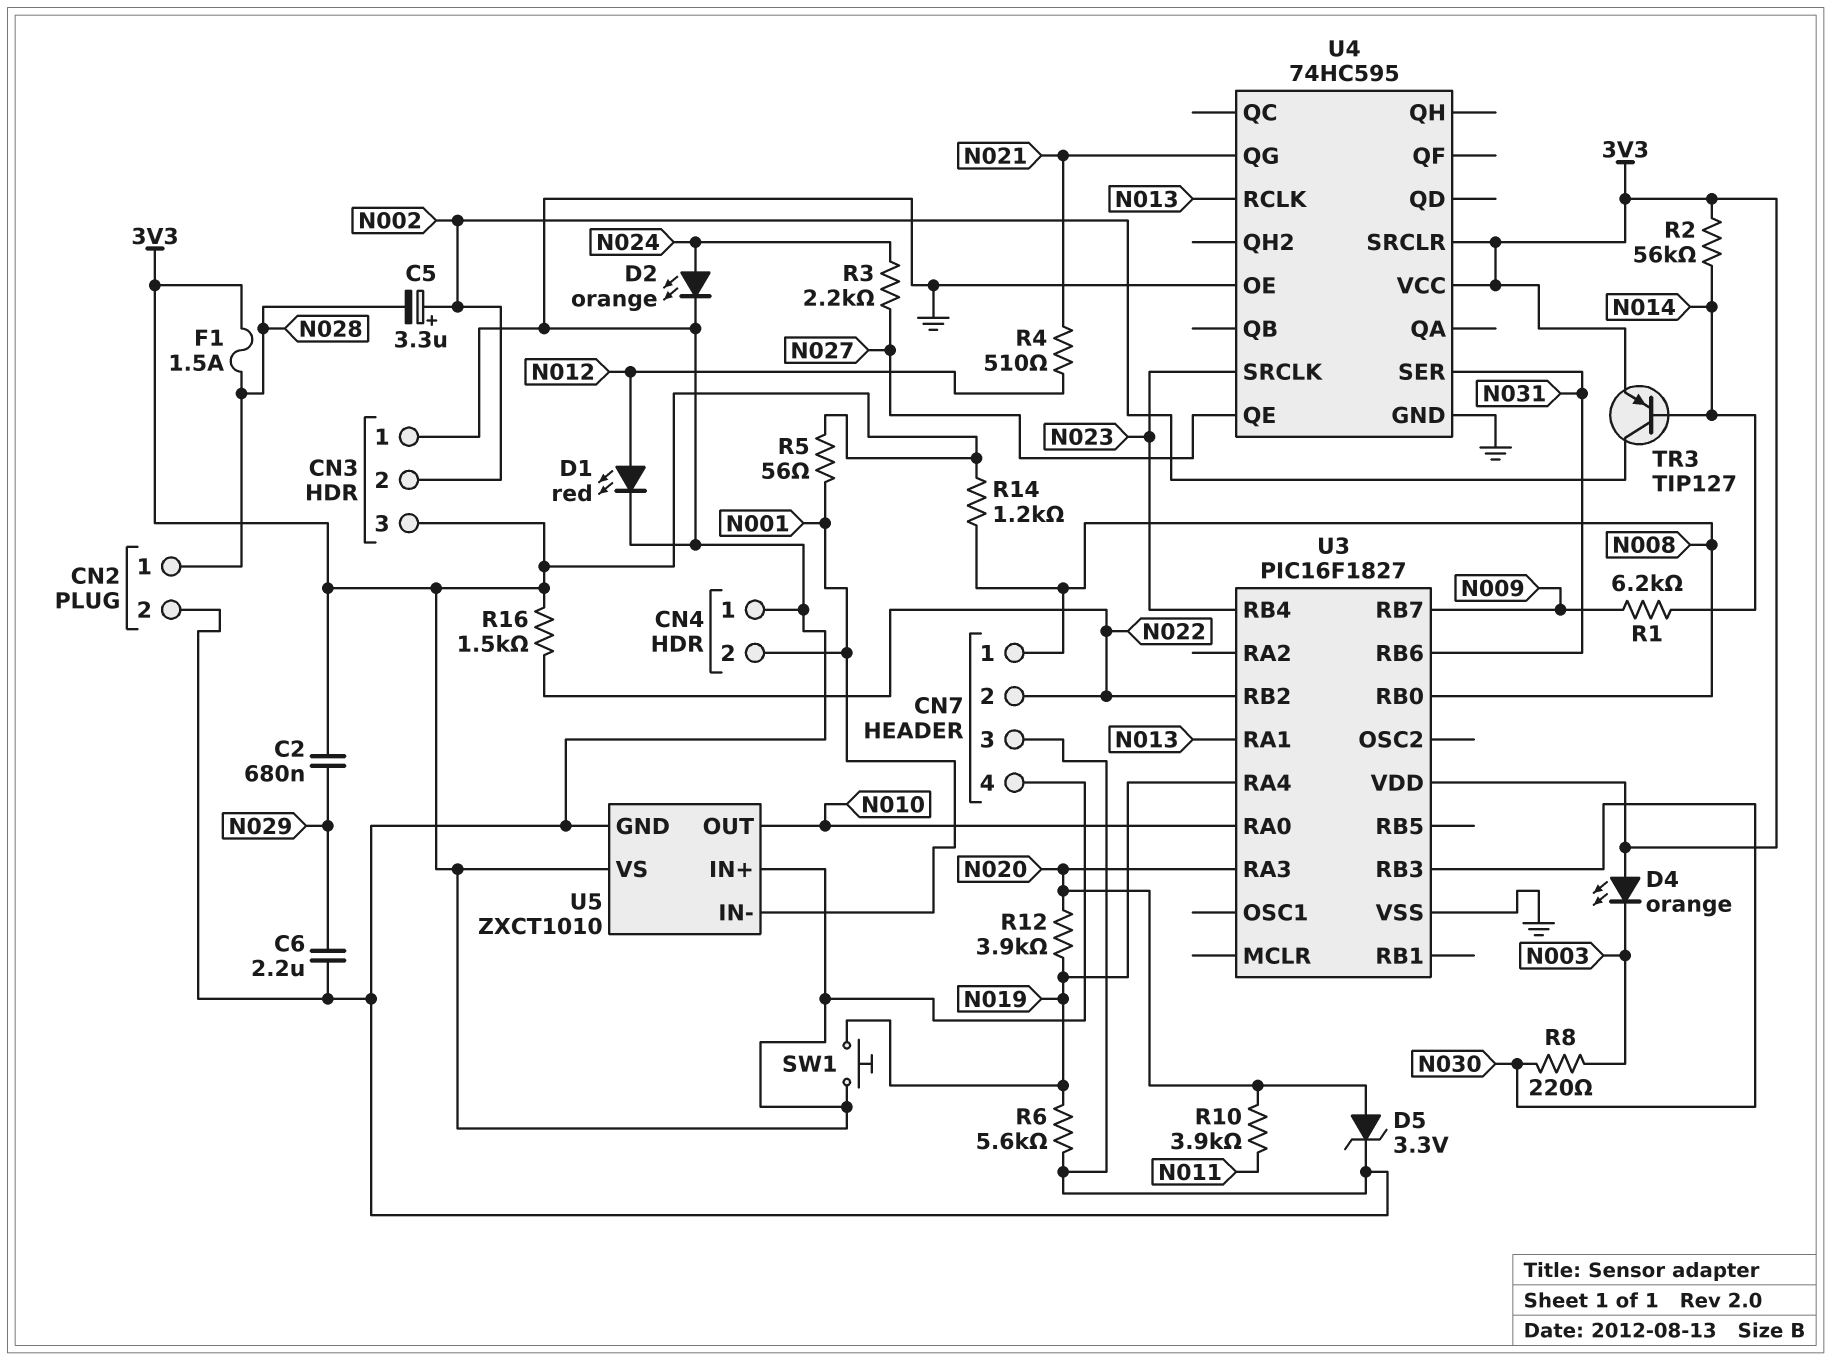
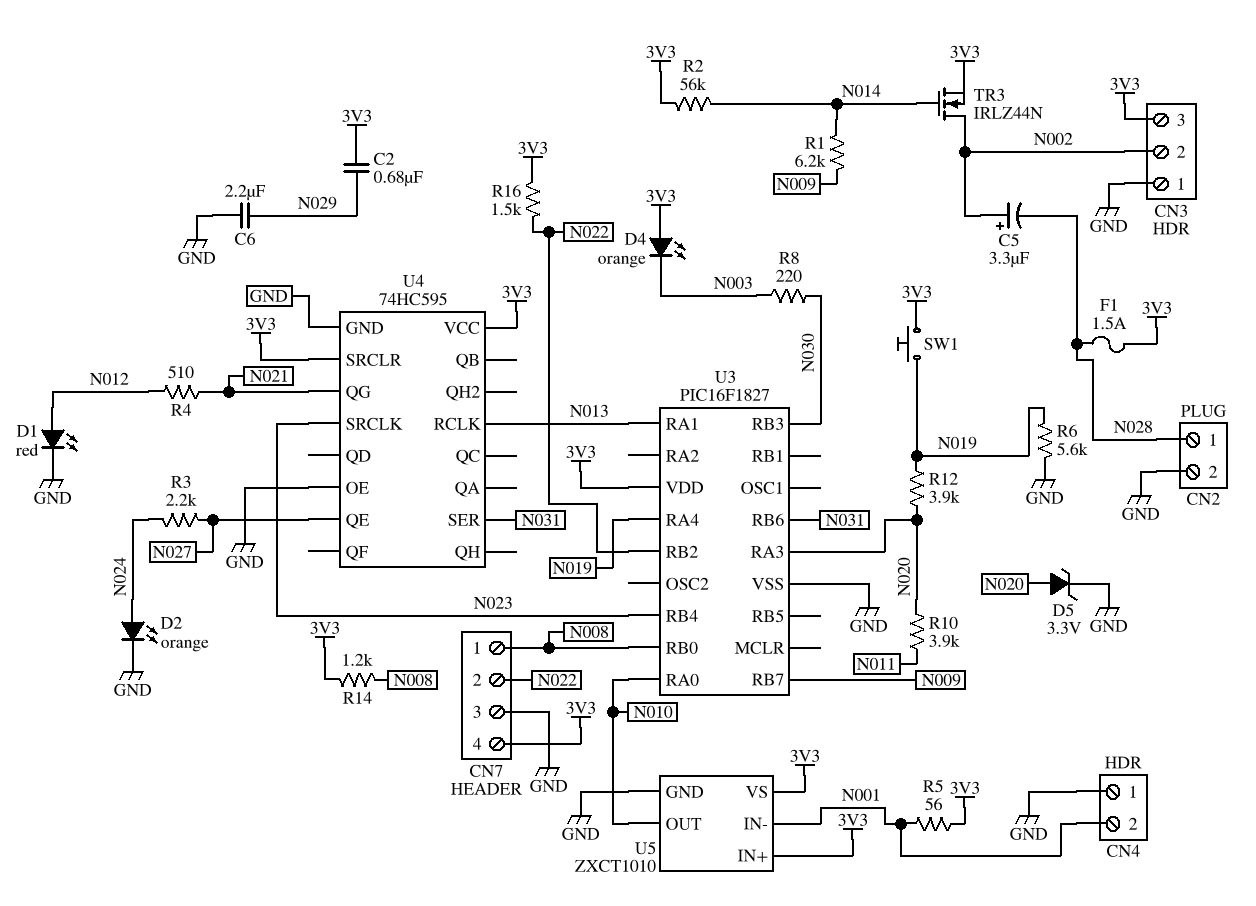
TR3: PNP TIP127 (B N014, C N002, E 3V3) -> NMOS IRLZ44N (G N014, D N002, S 3V3)

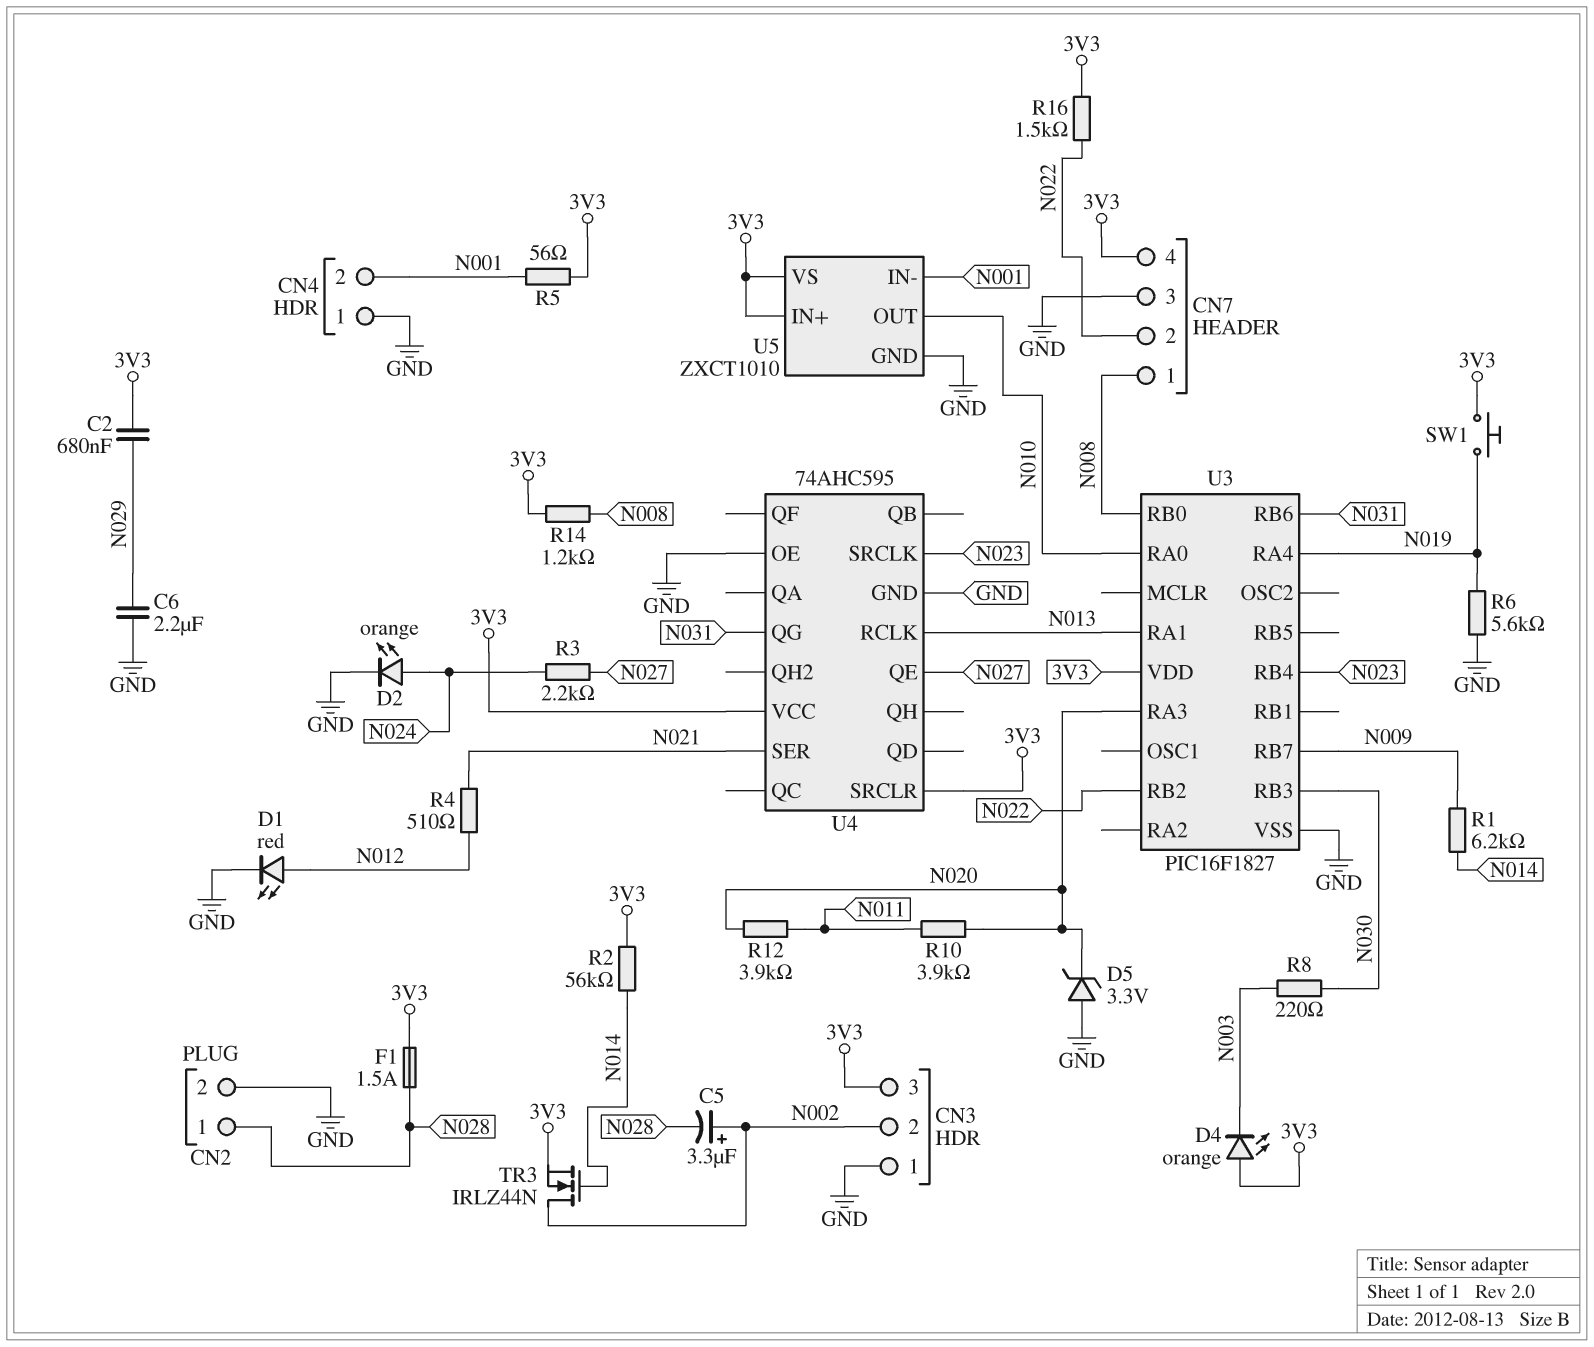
D5: zener 3.3V (A N020, K GND) -> zener 3.3V (A GND, K N020)
R12: 3.9k (N019, N020) -> 3.9k (N011, N020)
U4: 74HC595 -> 74AHC595
U4 pin QG: N021 -> N031
U4 pin SER: N031 -> N021

